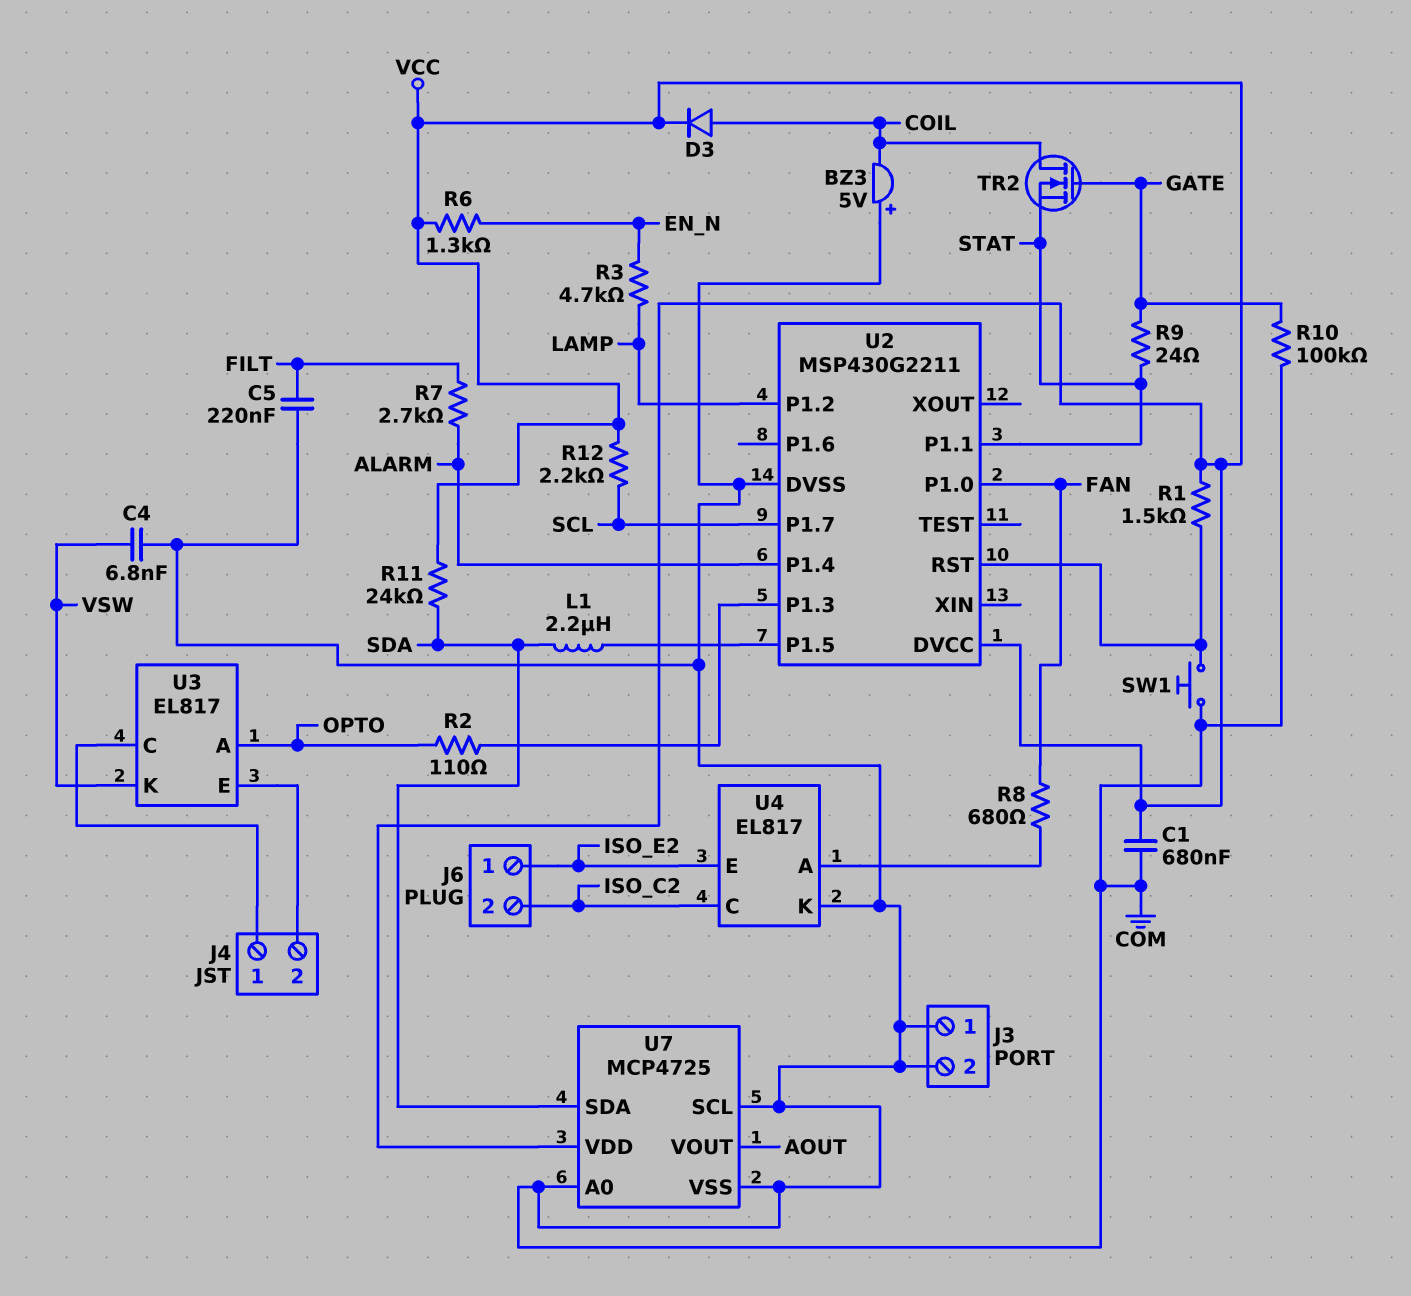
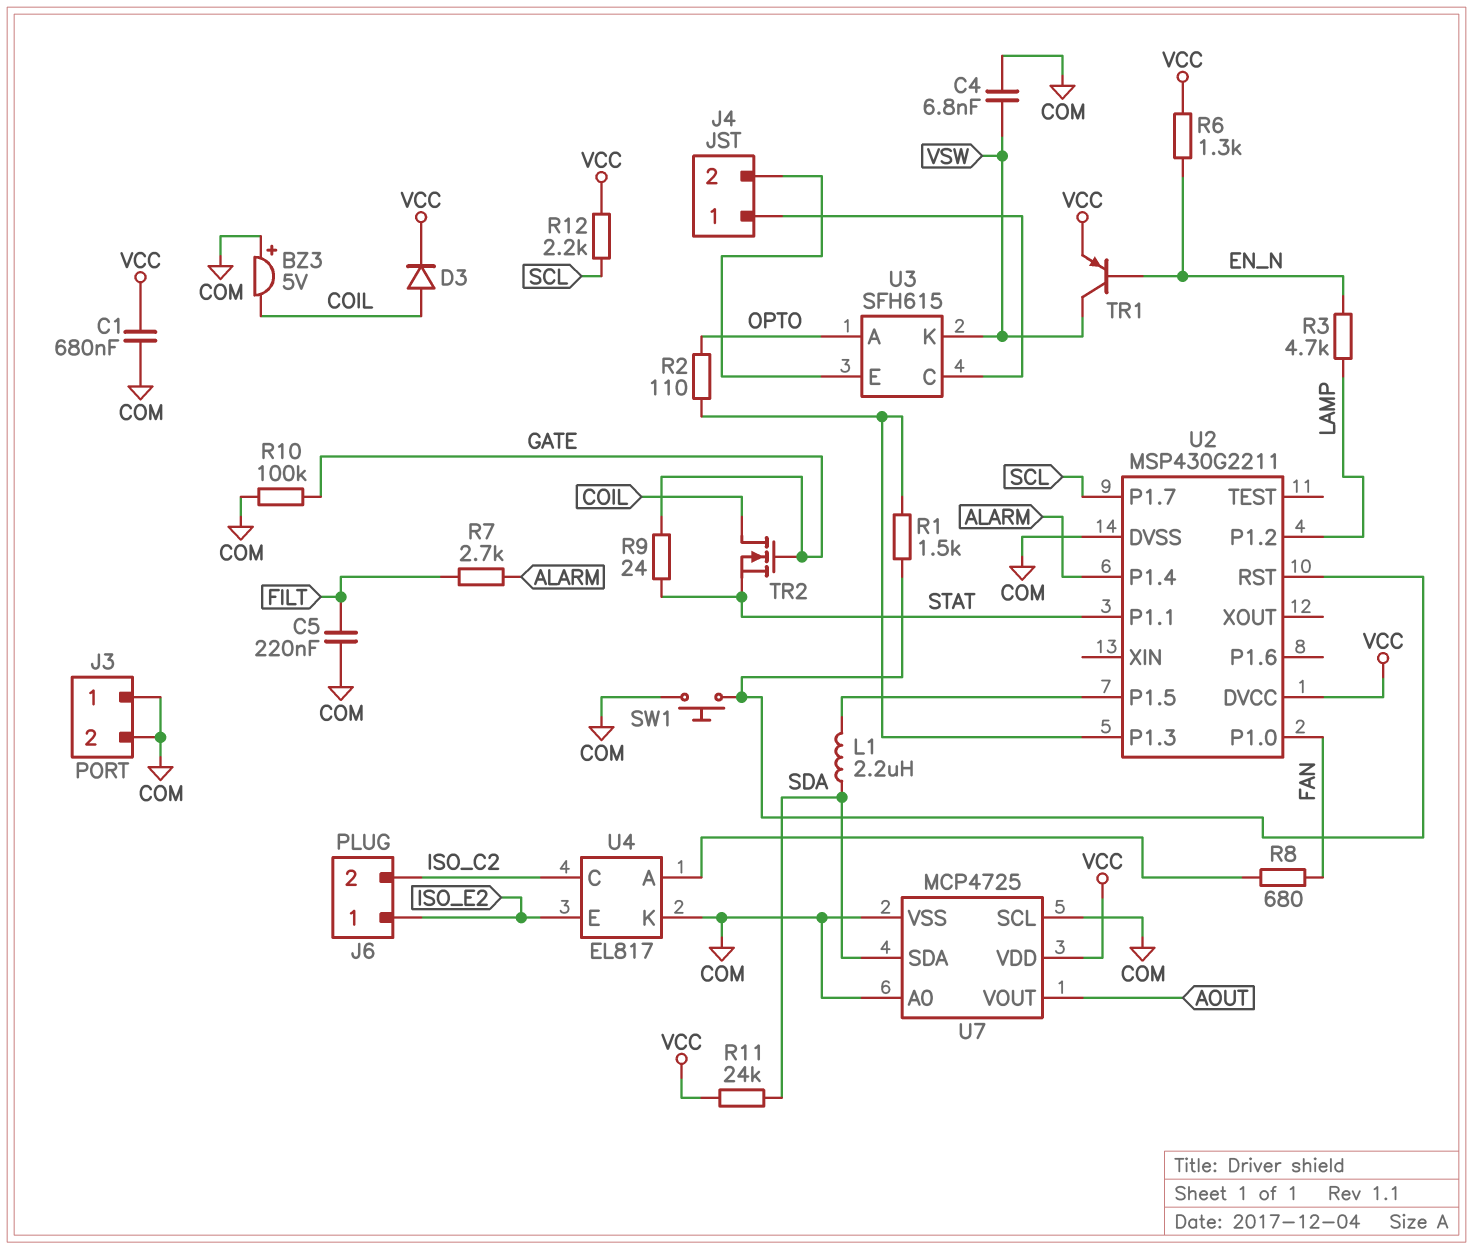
R1: 1.5k (U2/RST, VCC) -> 1.5k (U2/P1.3, U2/RST)
TR1: none -> PNP (B EN_N, C VSW, E VCC)
U3: EL817 -> SFH615

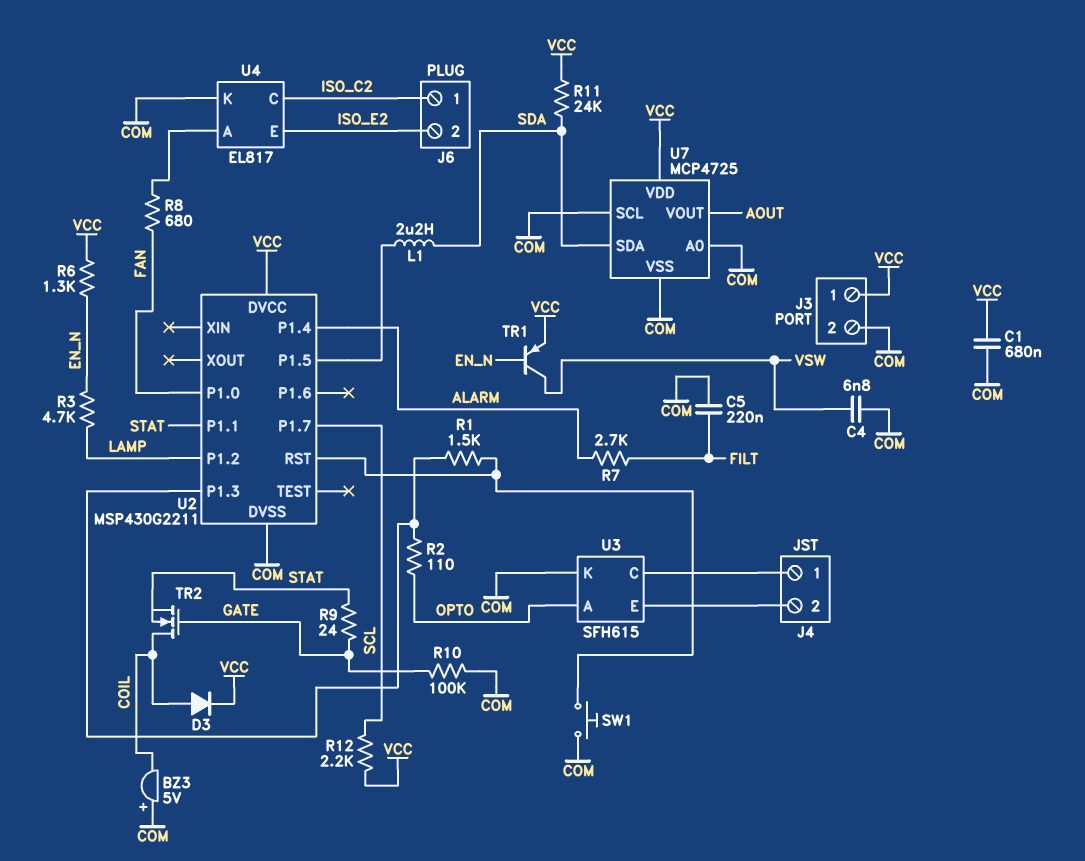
J3 pin 1: COM -> VCC
J6 pin 1: ISO_E2 -> ISO_C2
J6 pin 2: ISO_C2 -> ISO_E2
U3 pin K: VSW -> COM

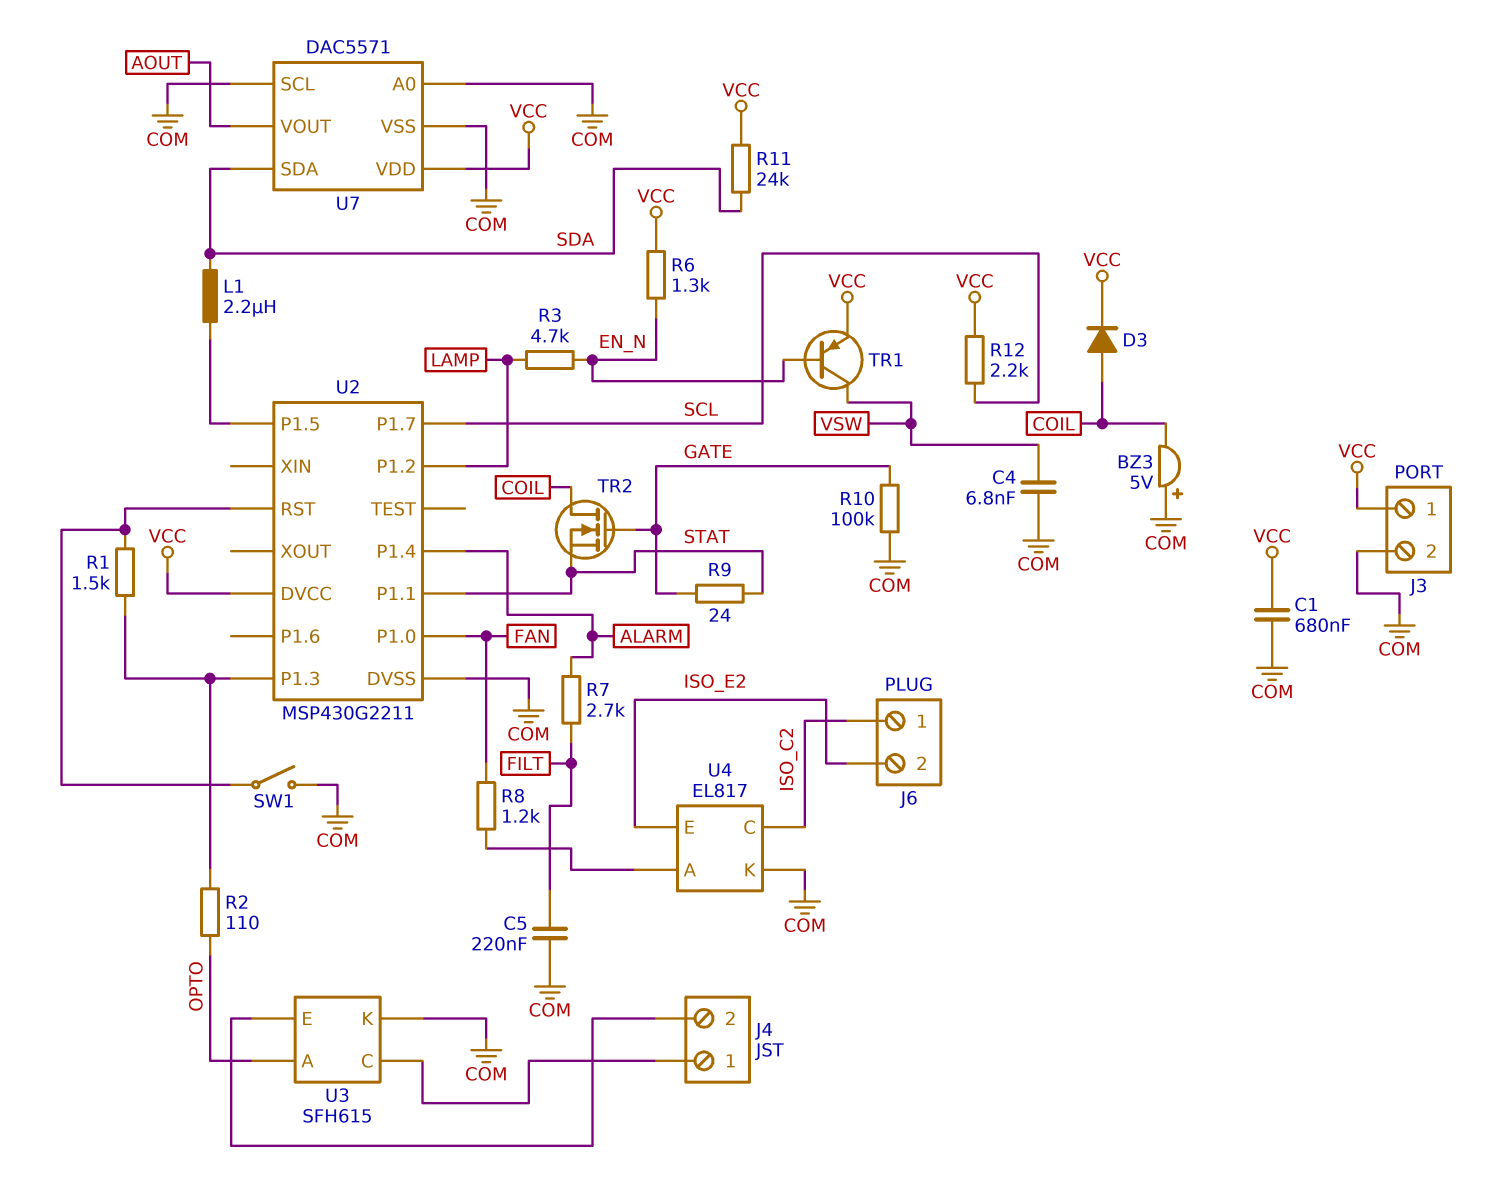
R8: 680 (FAN, U4/A) -> 1.2k (FAN, U4/A)
SW1: button (COM, U2/RST) -> switch (COM, U2/RST)
U7: MCP4725 -> DAC5571

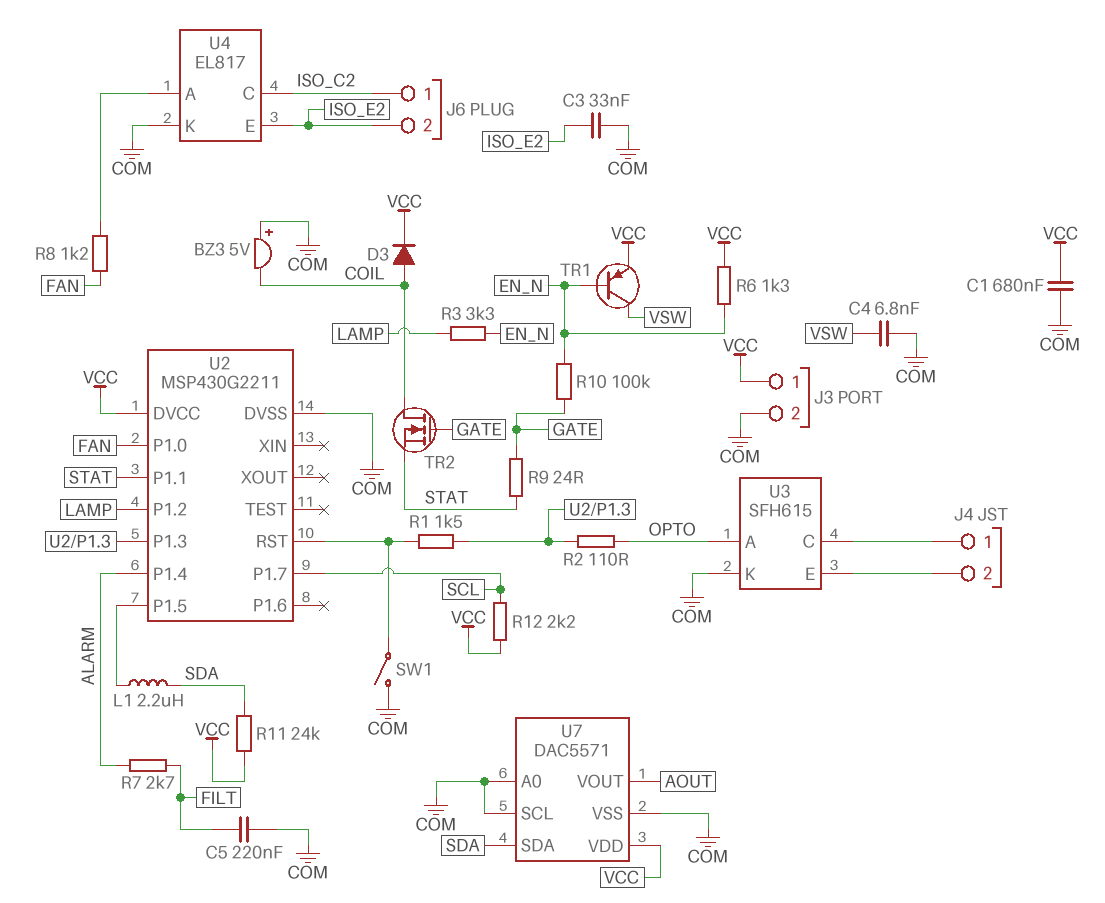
C3: none -> 33nF (COM, ISO_E2)
R3: 4.7k (EN_N, LAMP) -> 3.3k (EN_N, LAMP)
R10: 100k (COM, GATE) -> 100k (EN_N, GATE)

